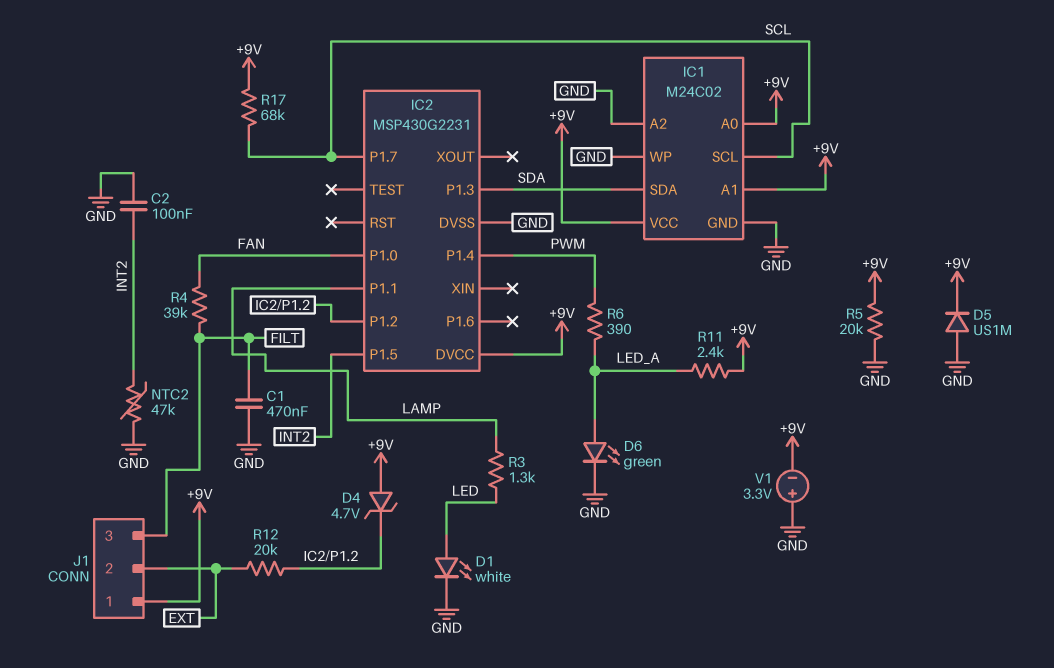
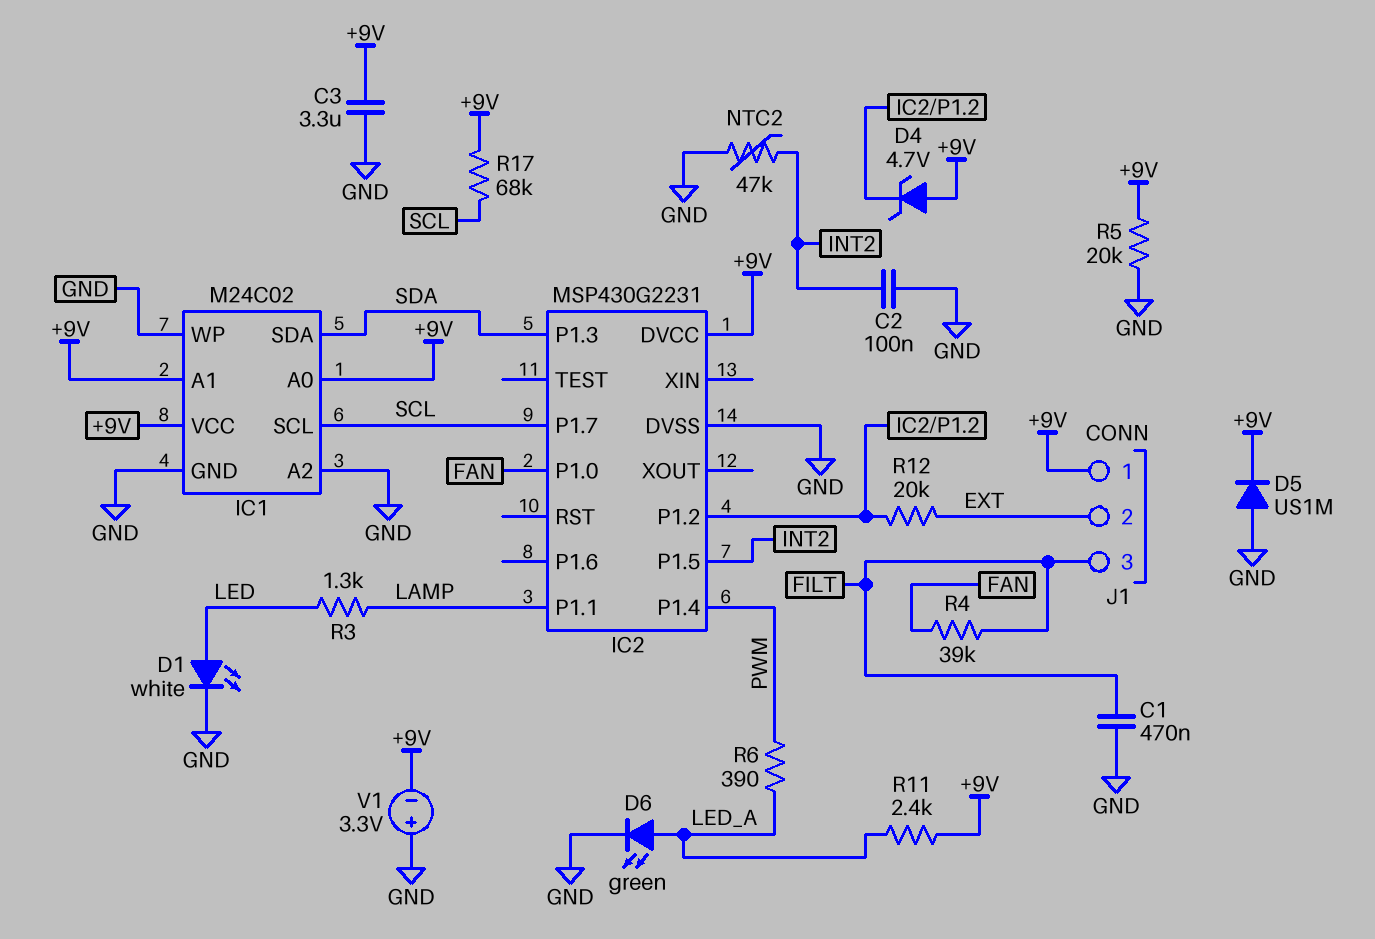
C3: none -> 3.3uF (+9V, GND)

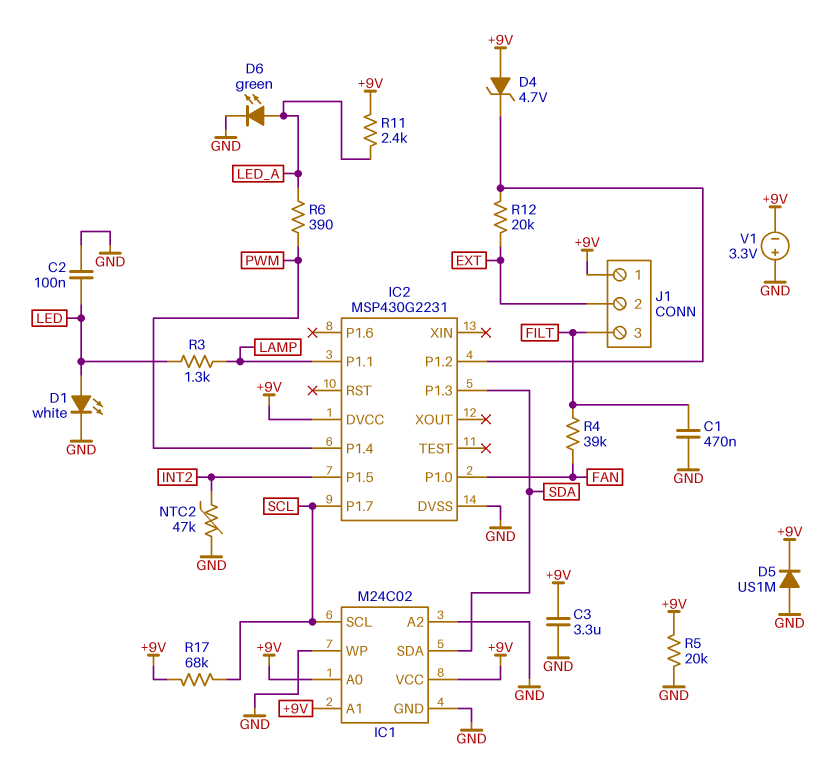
C2: 100nF (GND, INT2) -> 100nF (GND, LED)

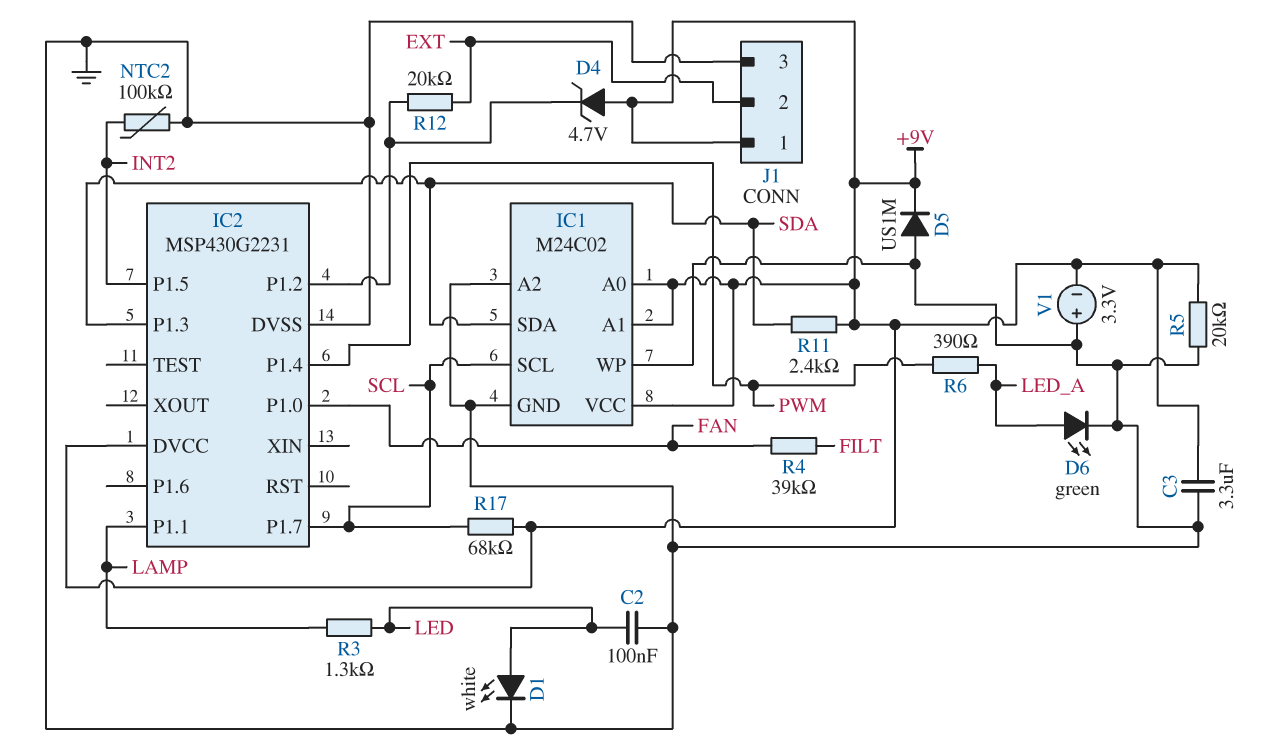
C1: 470nF (FILT, GND) -> none
J1 pin 3: FILT -> GND
NTC2: 47k (GND, INT2) -> 100k (GND, INT2)
R11: 2.4k (+9V, LED_A) -> 2.4k (+9V, SDA)

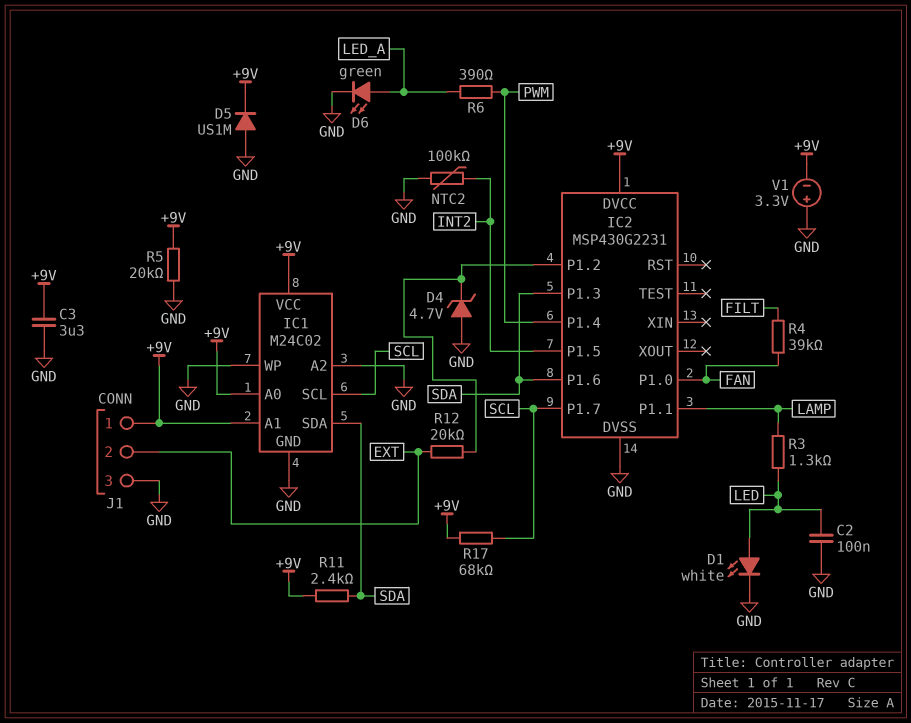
D4: zener 4.7V (A +9V, K IC2/P1.2) -> zener 4.7V (A GND, K IC2/P1.2)
IC2 pin P1.6: none -> SDA

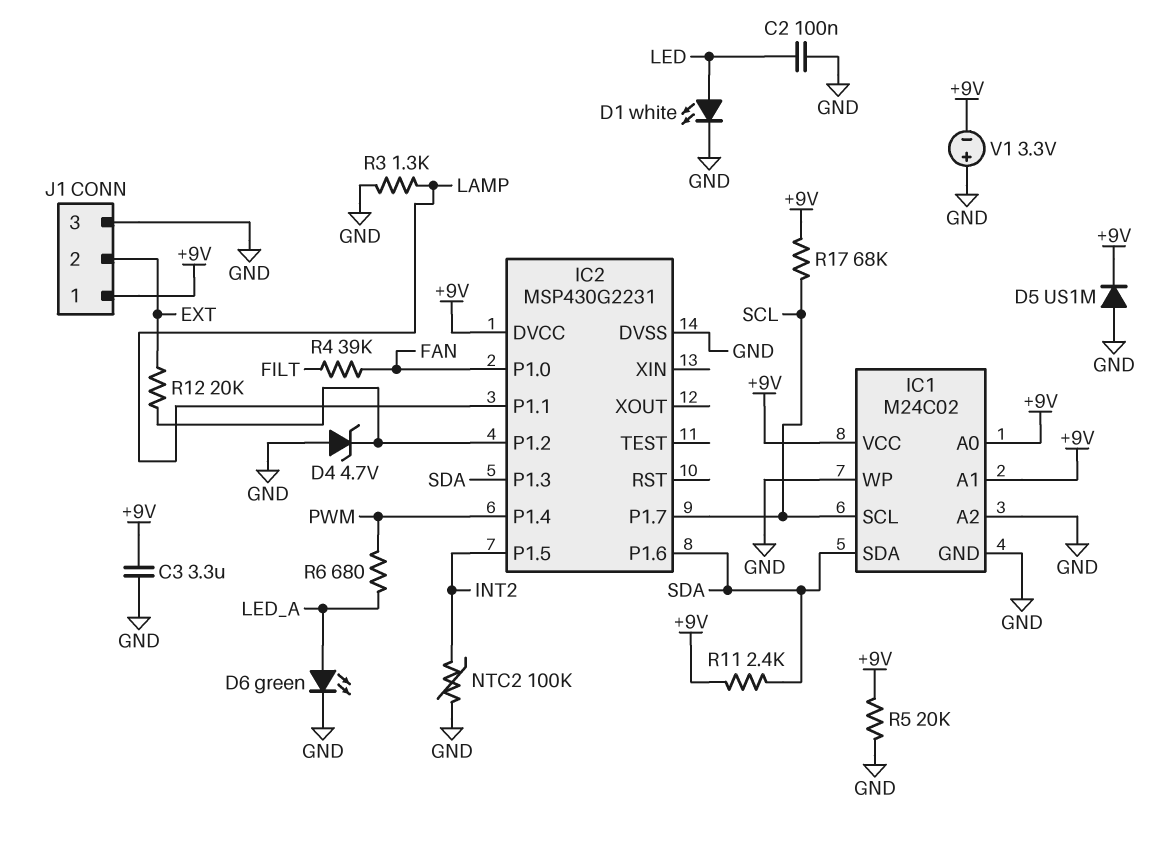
R3: 1.3k (LAMP, LED) -> 1.3k (GND, LAMP)
R6: 390 (LED_A, PWM) -> 680 (LED_A, PWM)

